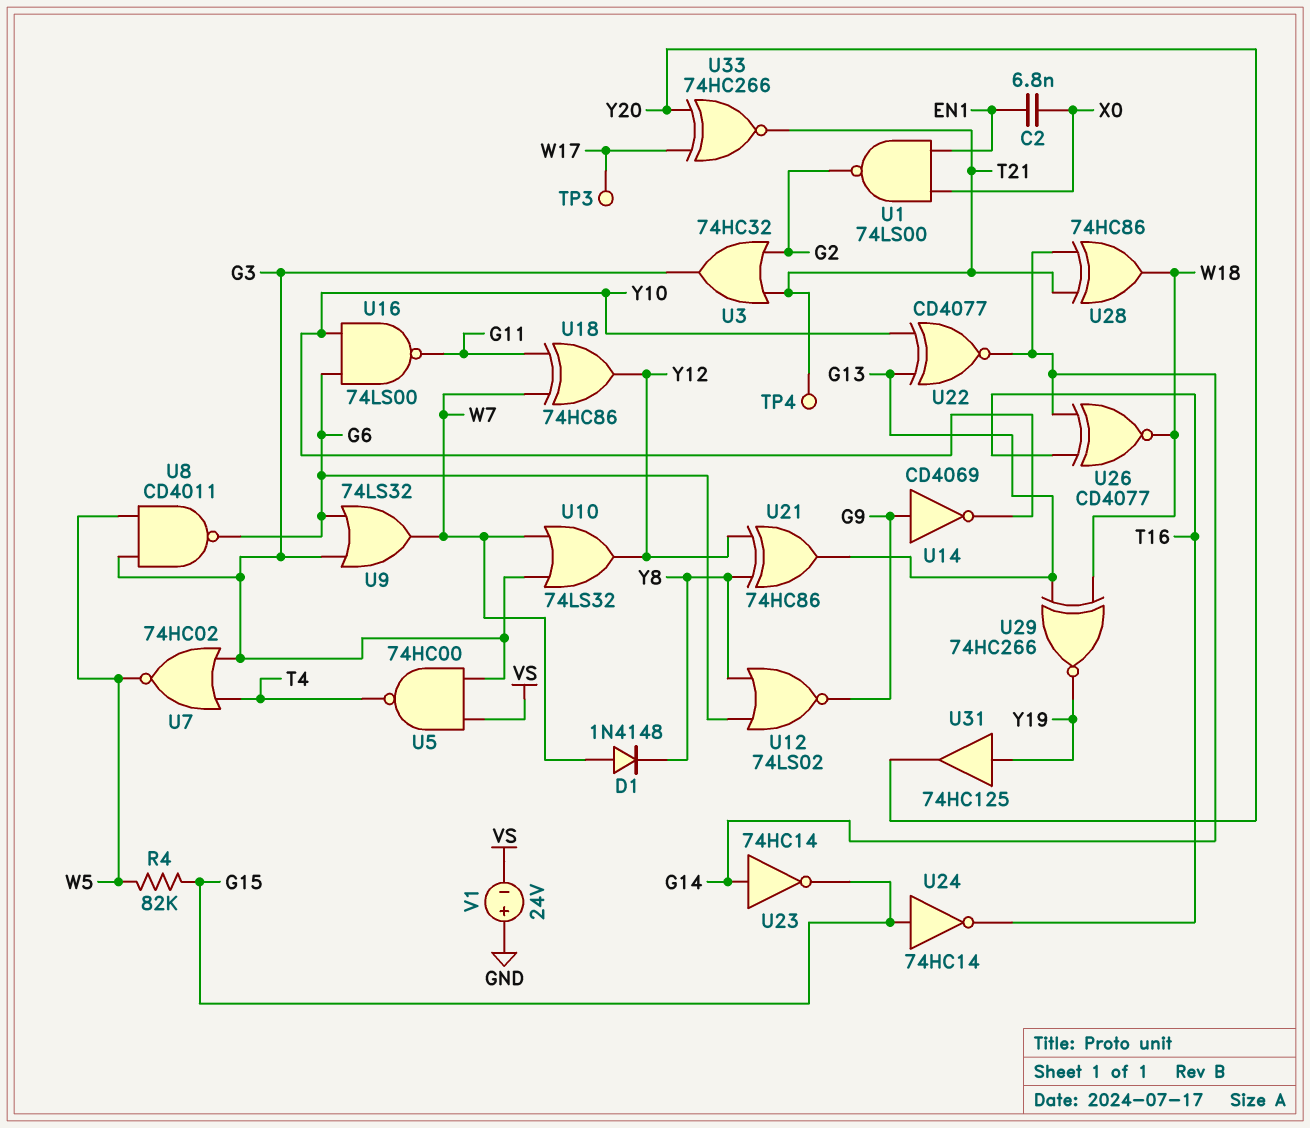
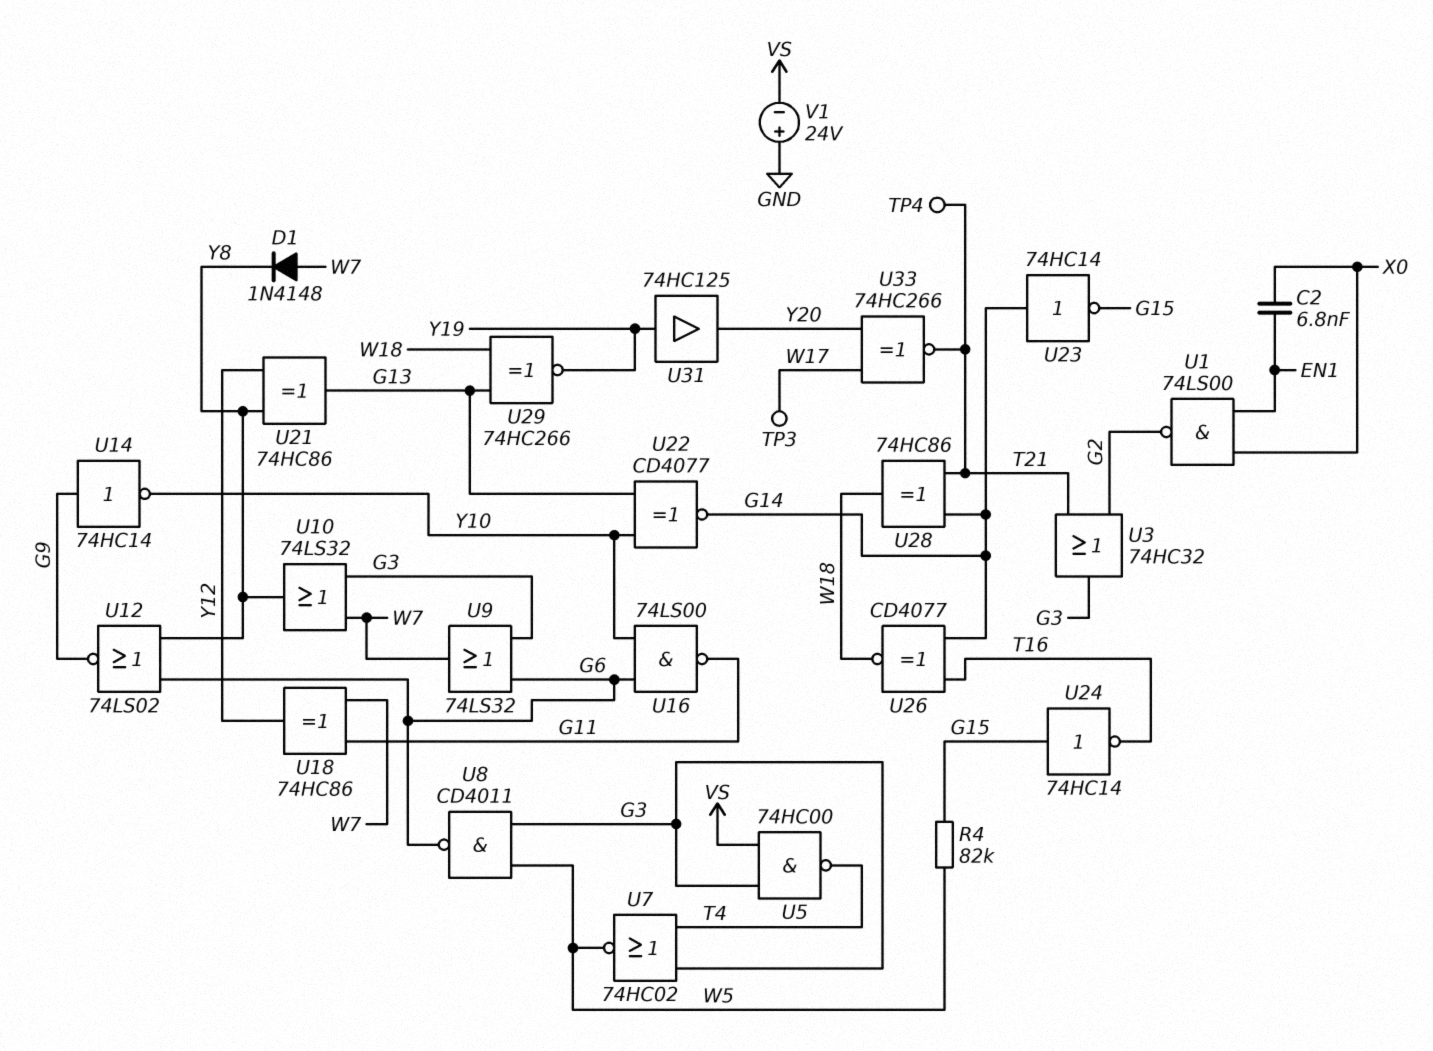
U10: OR 74LS32 (in G3, in W7, out Y12) -> OR 74LS32 (in G3, in W7, out Y8)
U14: NOT CD4069 (in G9, out Y10) -> NOT 74HC14 (in G9, out Y10)

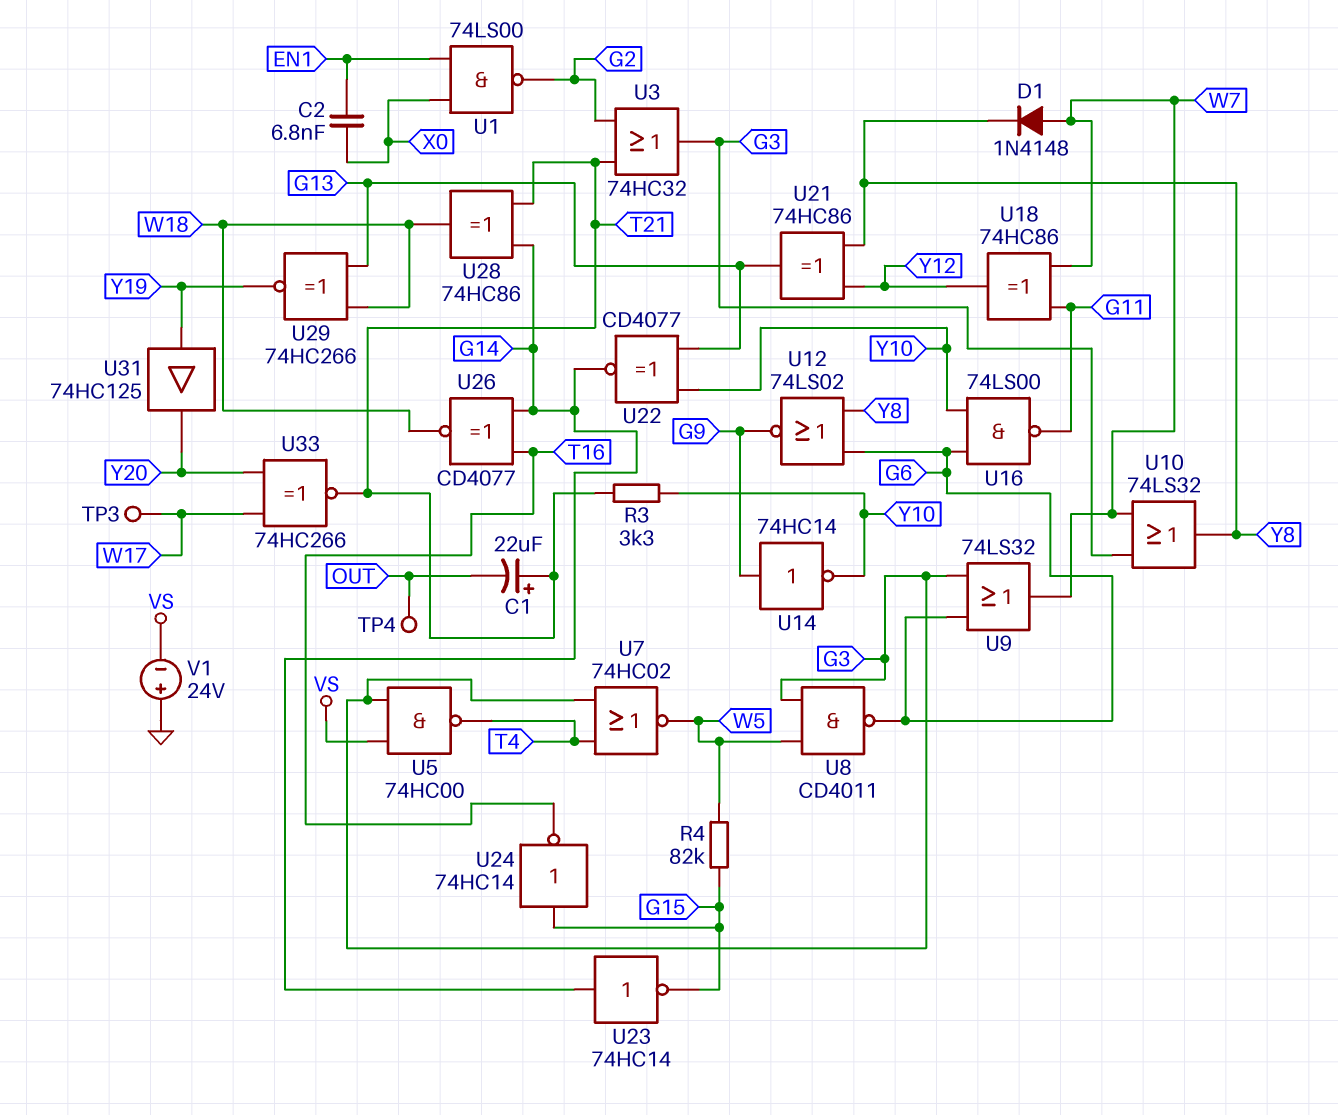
C1: none -> 22uF (plus T21, minus OUT)
R3: none -> 3.3k (T21, Y10)
TP4: test point (T21) -> test point (OUT)

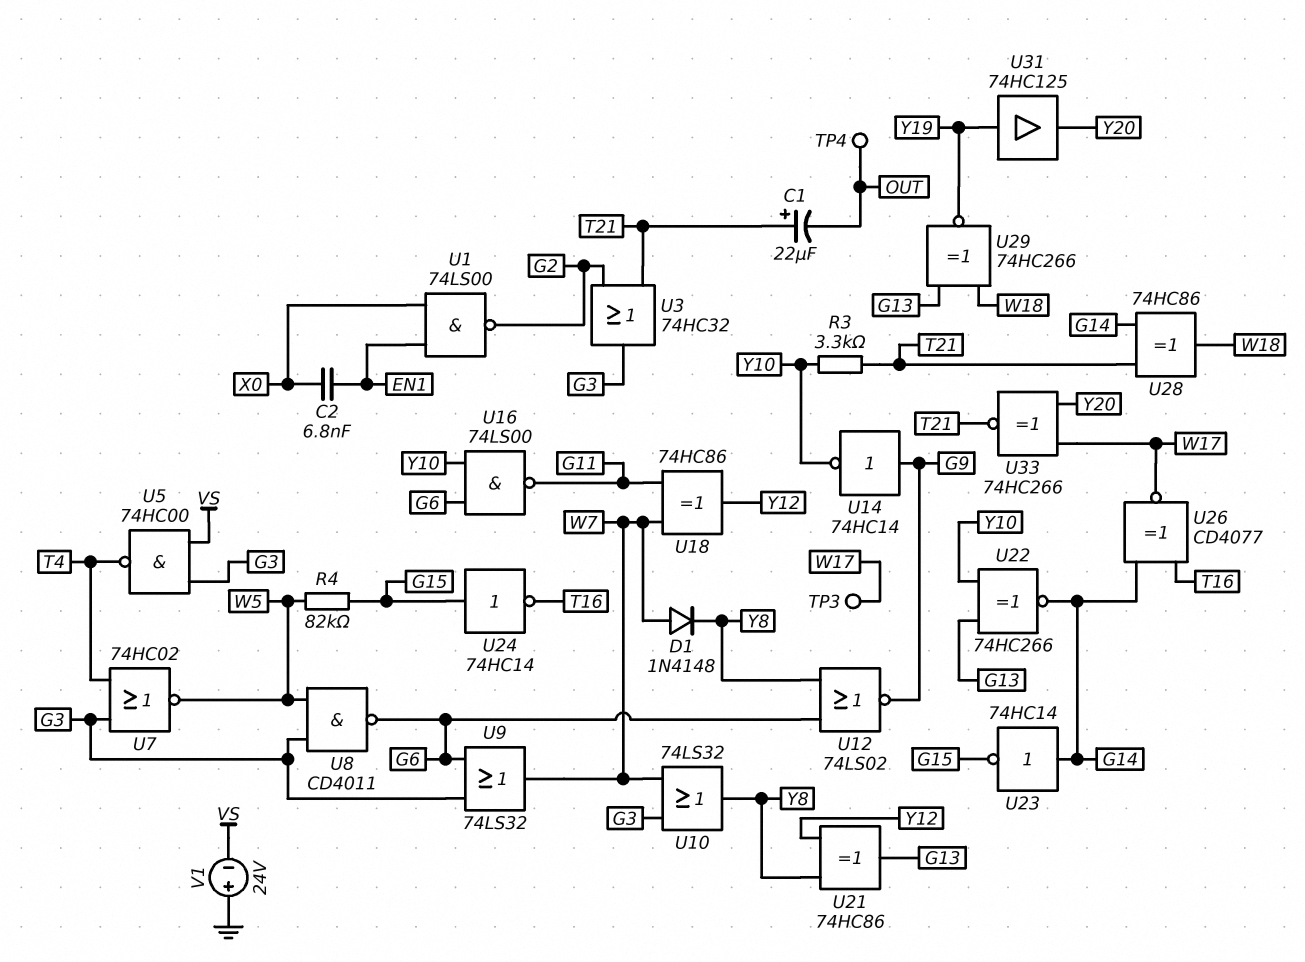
U22: XNOR CD4077 (in G13, in Y10, out G14) -> XNOR 74HC266 (in G13, in Y10, out G14)
U26: XNOR CD4077 (in G14, in T16, out W18) -> XNOR CD4077 (in G14, in T16, out W17)

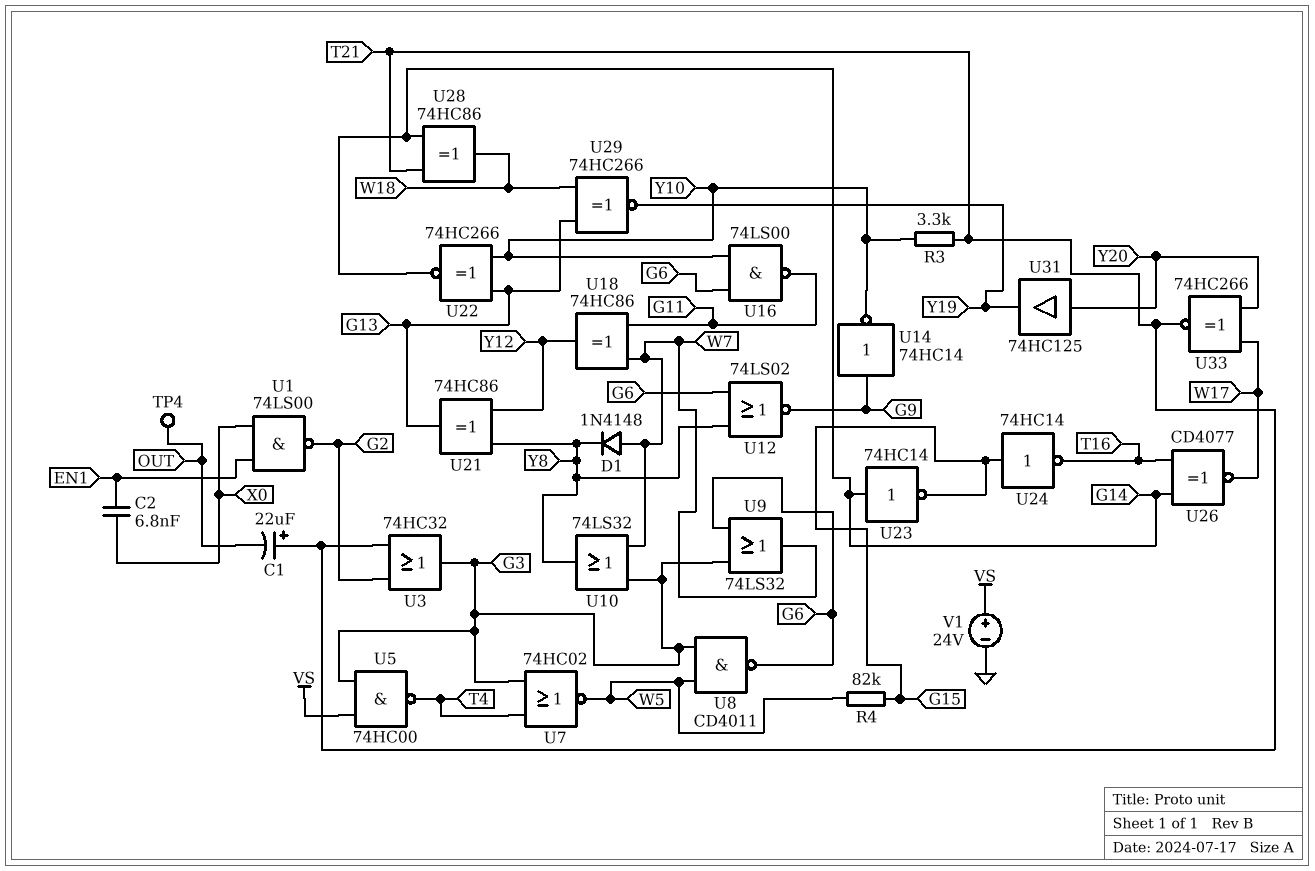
TP3: test point (W17) -> none
U31: buffer 74HC125 (in Y19, out Y20) -> buffer 74HC125 (in Y20, out Y19)
V1: 24V (plus GND, minus VS) -> 24V (plus VS, minus GND)

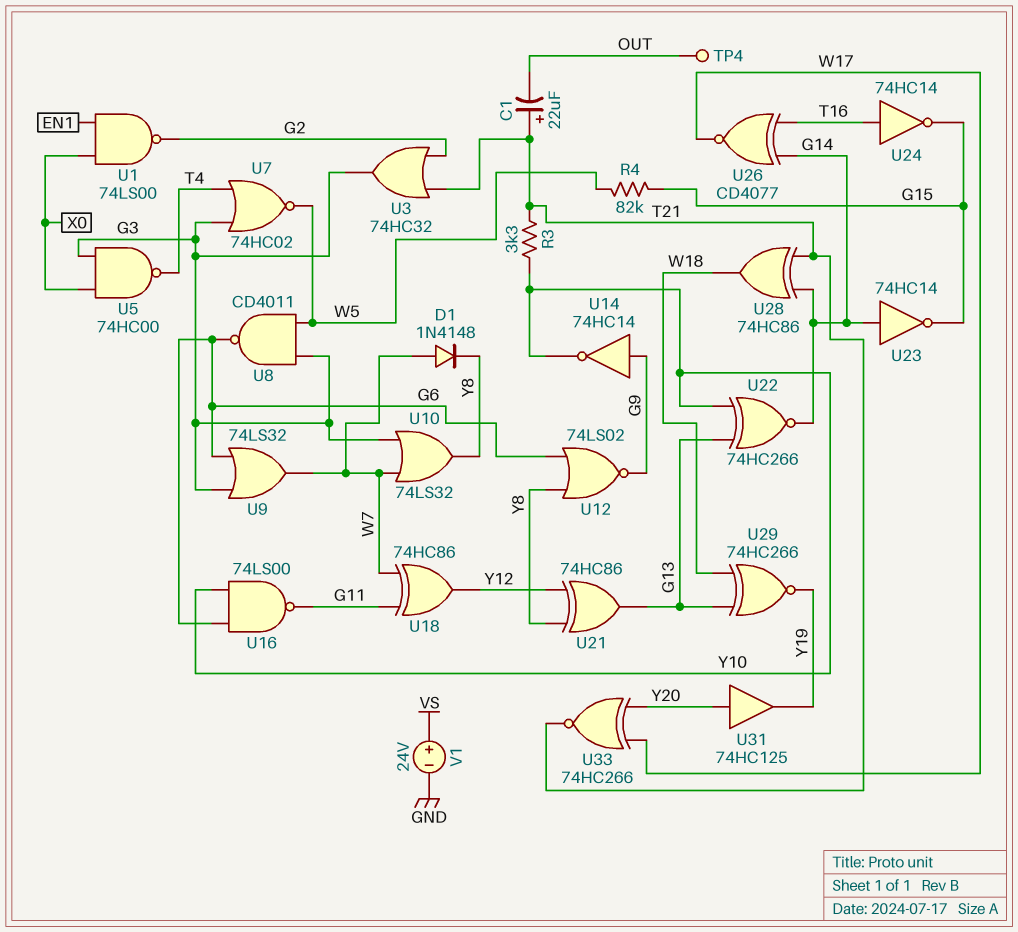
C2: 6.8nF (EN1, X0) -> none
U5: NAND 74HC00 (in G3, in VS, out T4) -> NAND 74HC00 (in G3, in X0, out T4)
U24: NOT 74HC14 (in G15, out T16) -> NOT 74HC14 (in T16, out G15)

